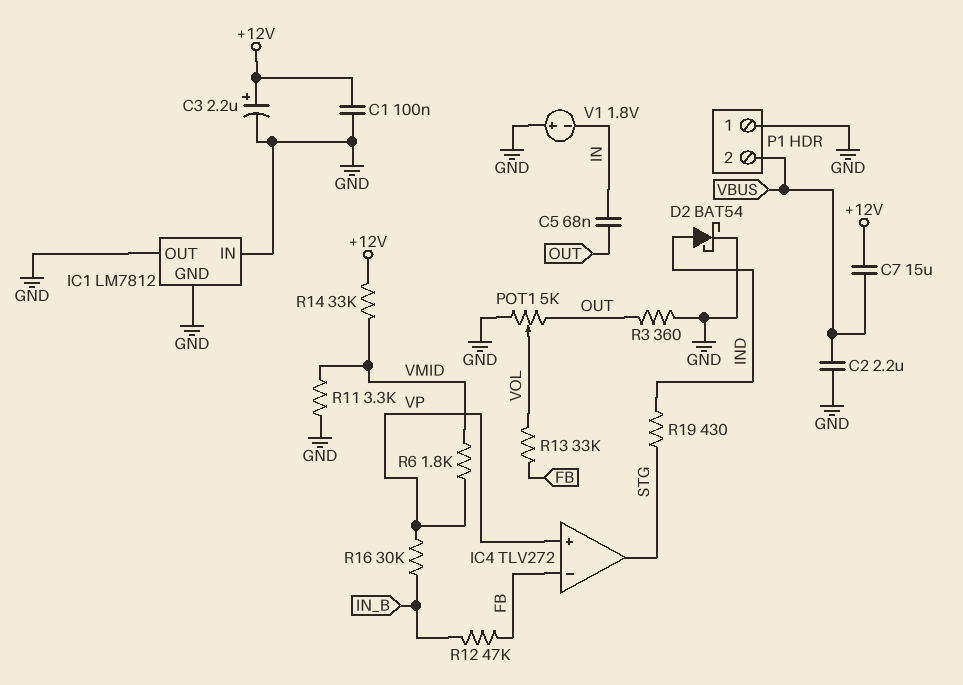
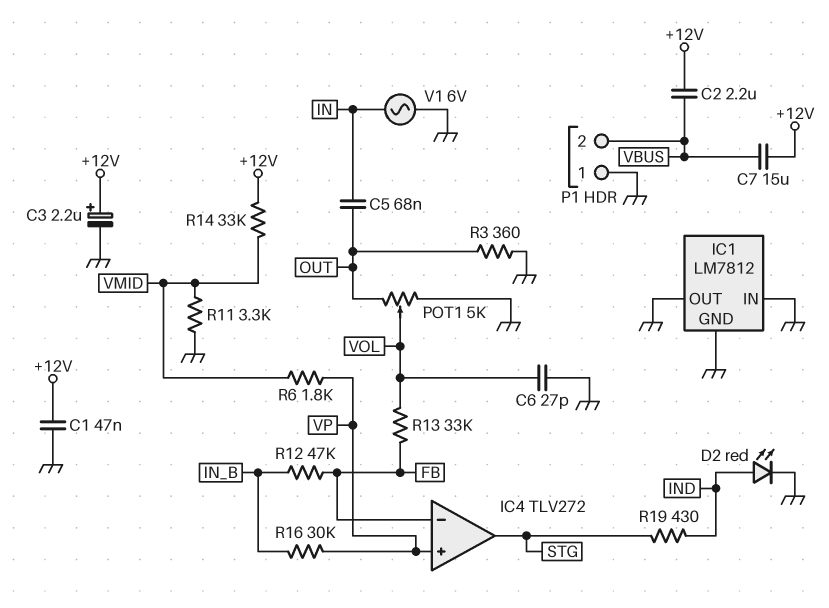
C1: 100nF (+12V, GND) -> 47nF (+12V, GND)
C2: 2.2uF (GND, VBUS) -> 2.2uF (+12V, VBUS)
C6: none -> 27pF (GND, VOL)
D2: schottky BAT54 (A IND, K GND) -> LED red (A IND, K GND)
V1: 1.8V (plus GND, minus IN) -> AC 6V (GND, IN)

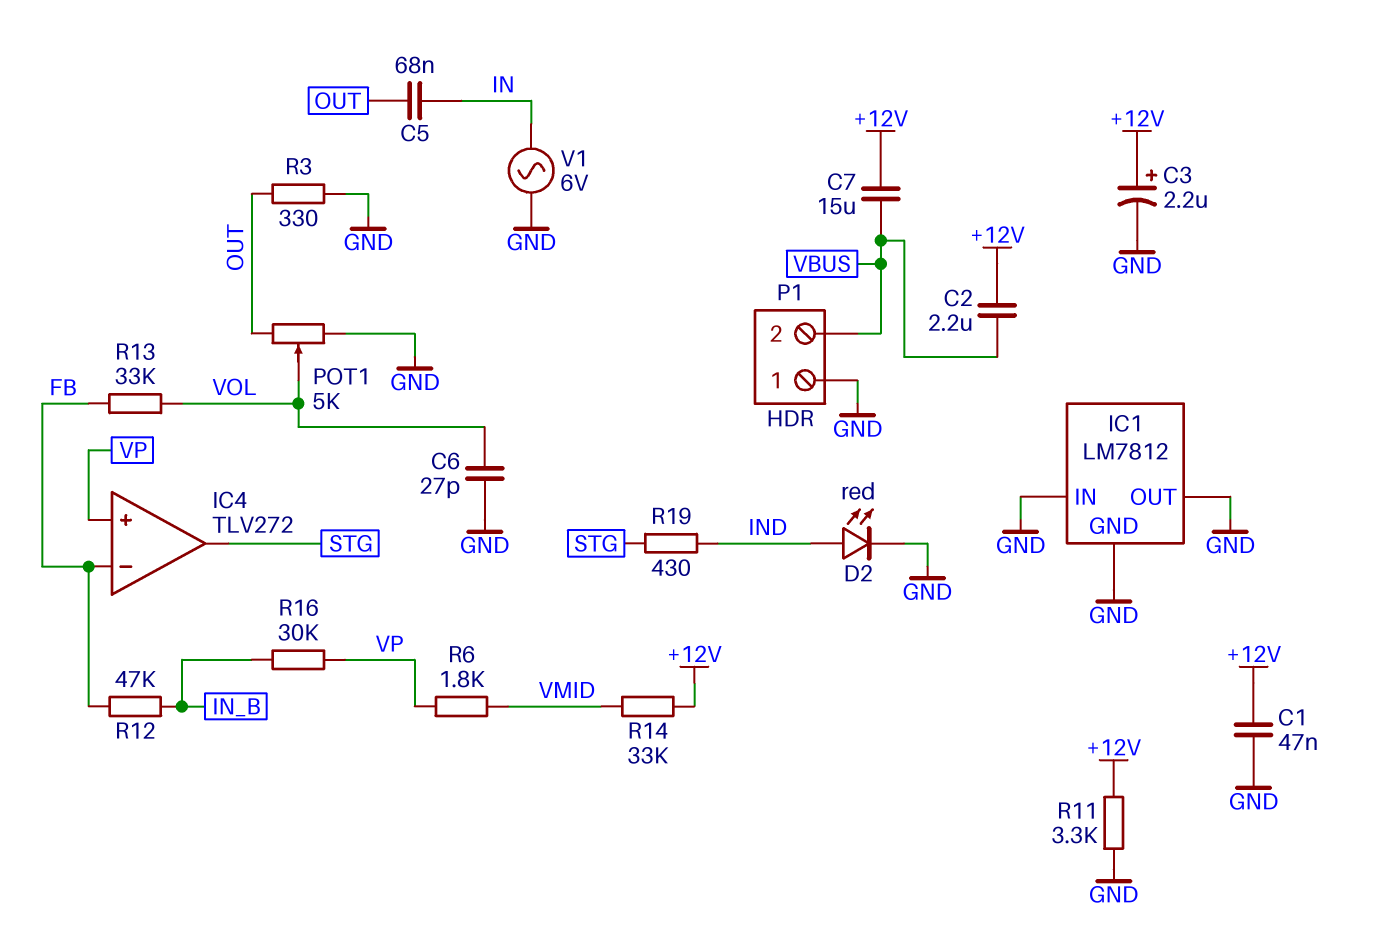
R3: 360 (GND, OUT) -> 330 (GND, OUT)
R11: 3.3k (GND, VMID) -> 3.3k (+12V, GND)

